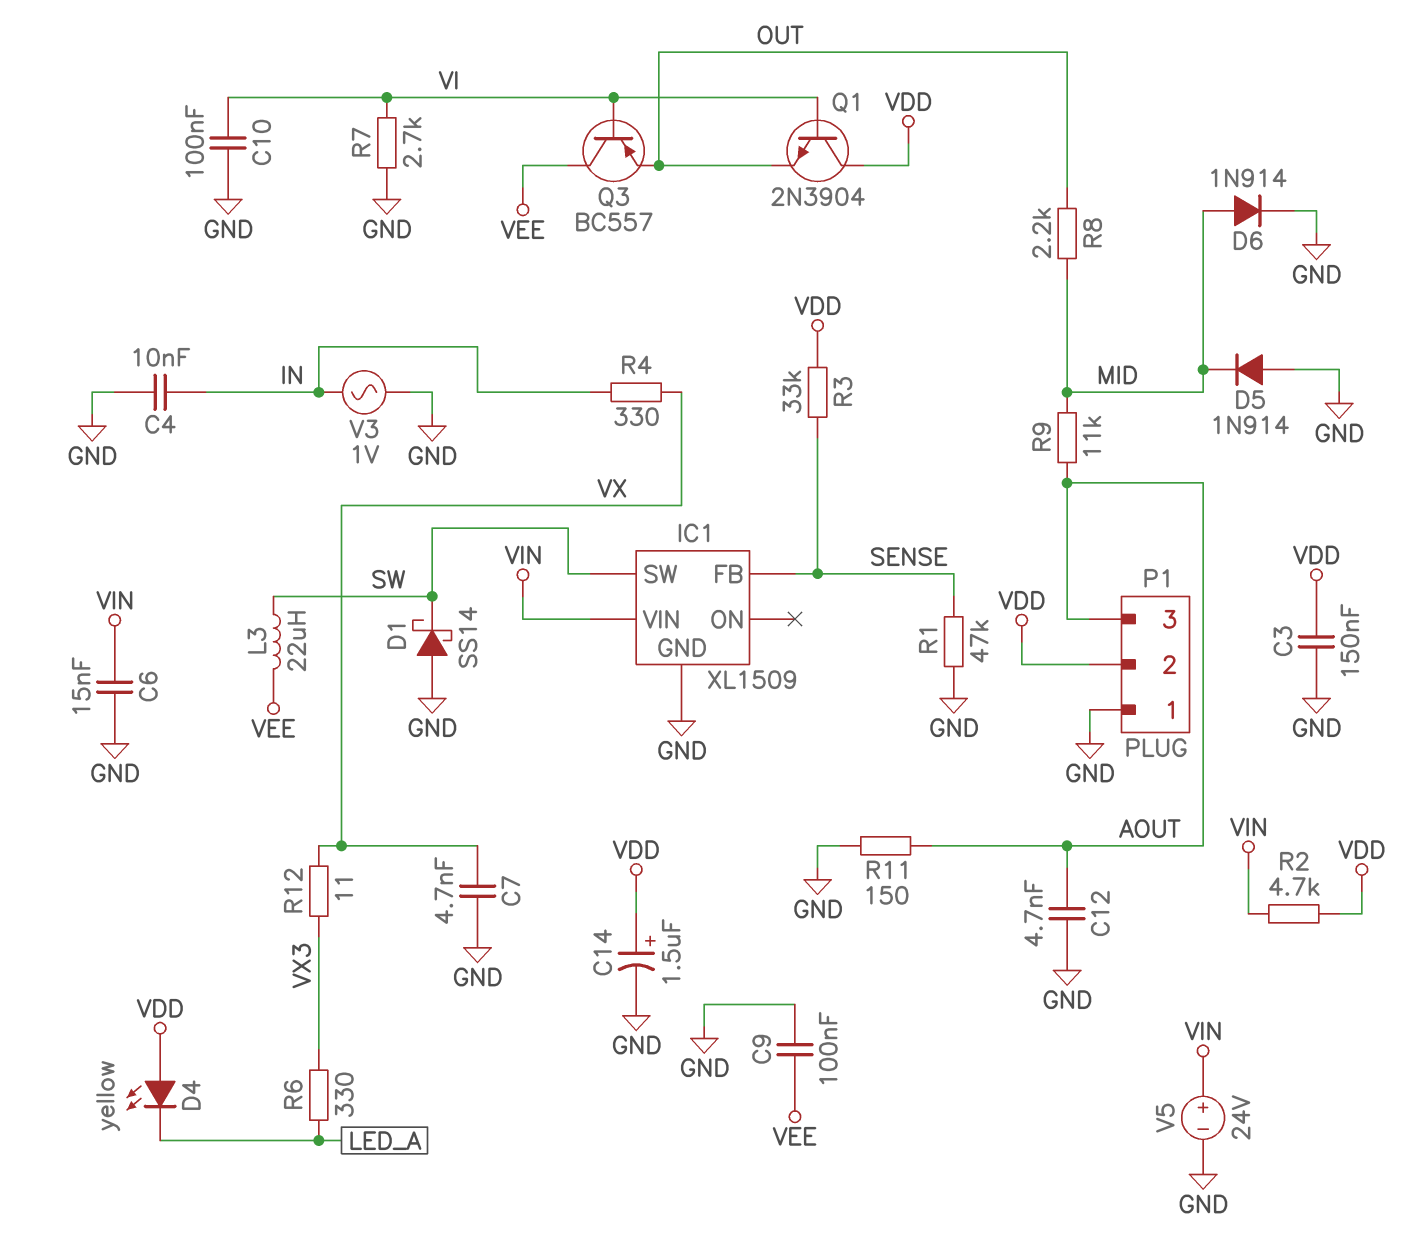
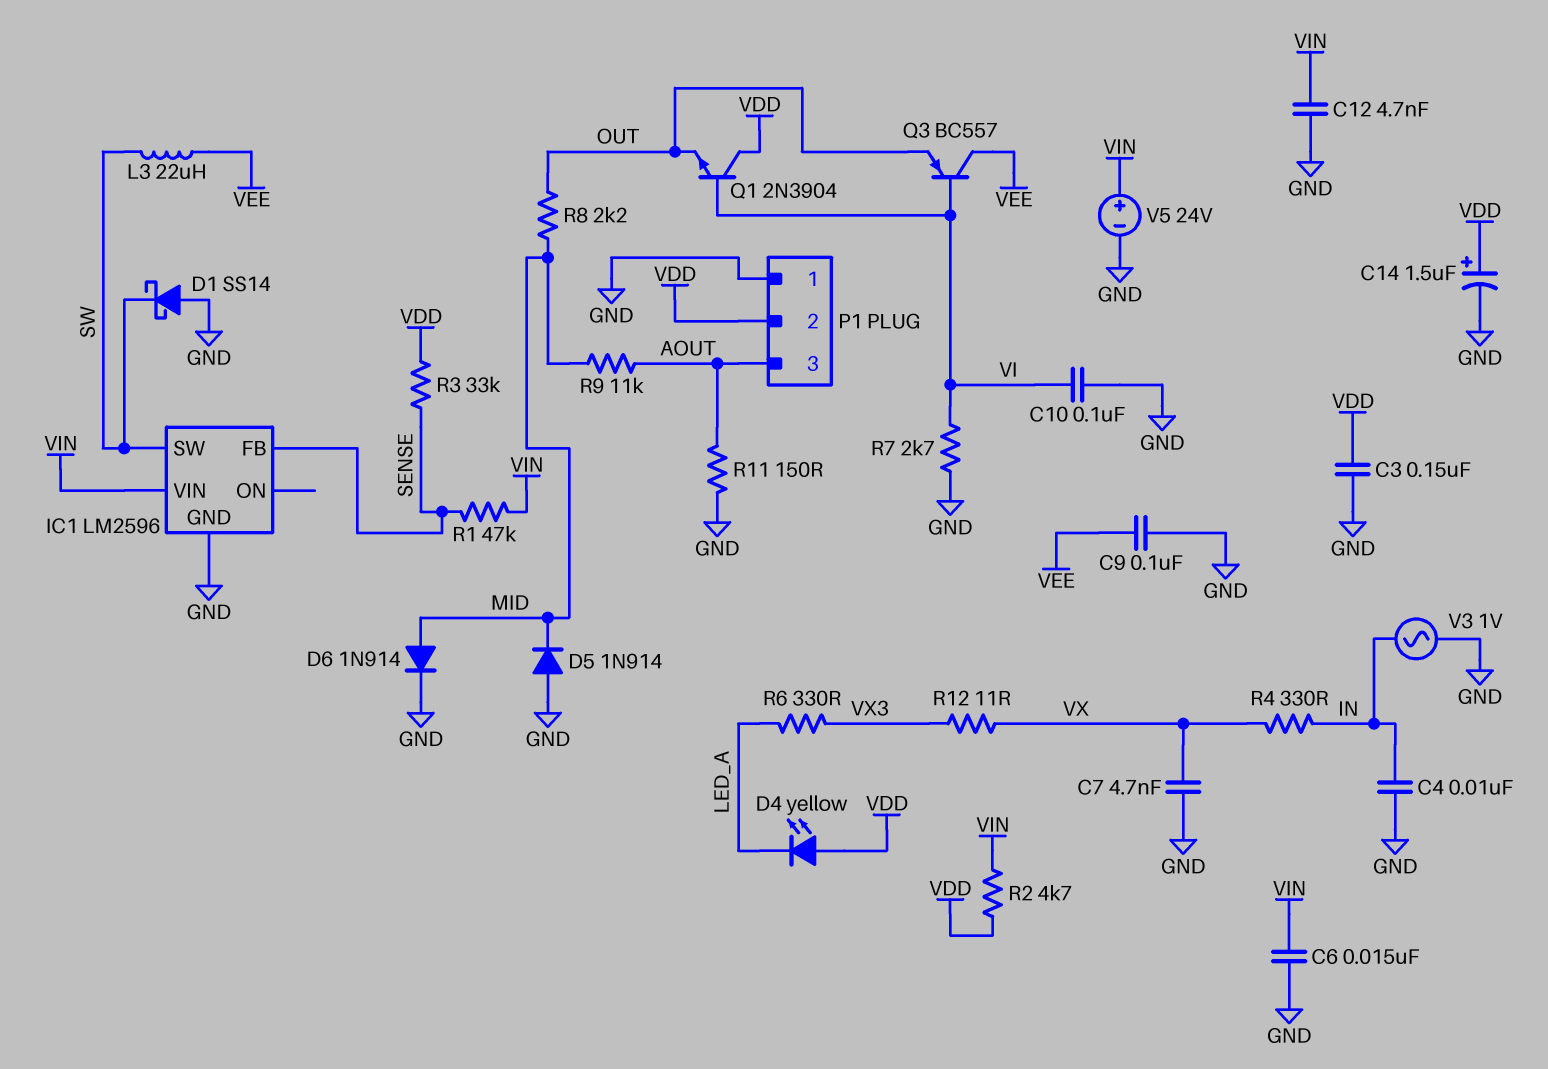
C12: 4.7nF (AOUT, GND) -> 4.7nF (GND, VIN)
IC1: XL1509 -> LM2596
R1: 47k (GND, SENSE) -> 47k (SENSE, VIN)

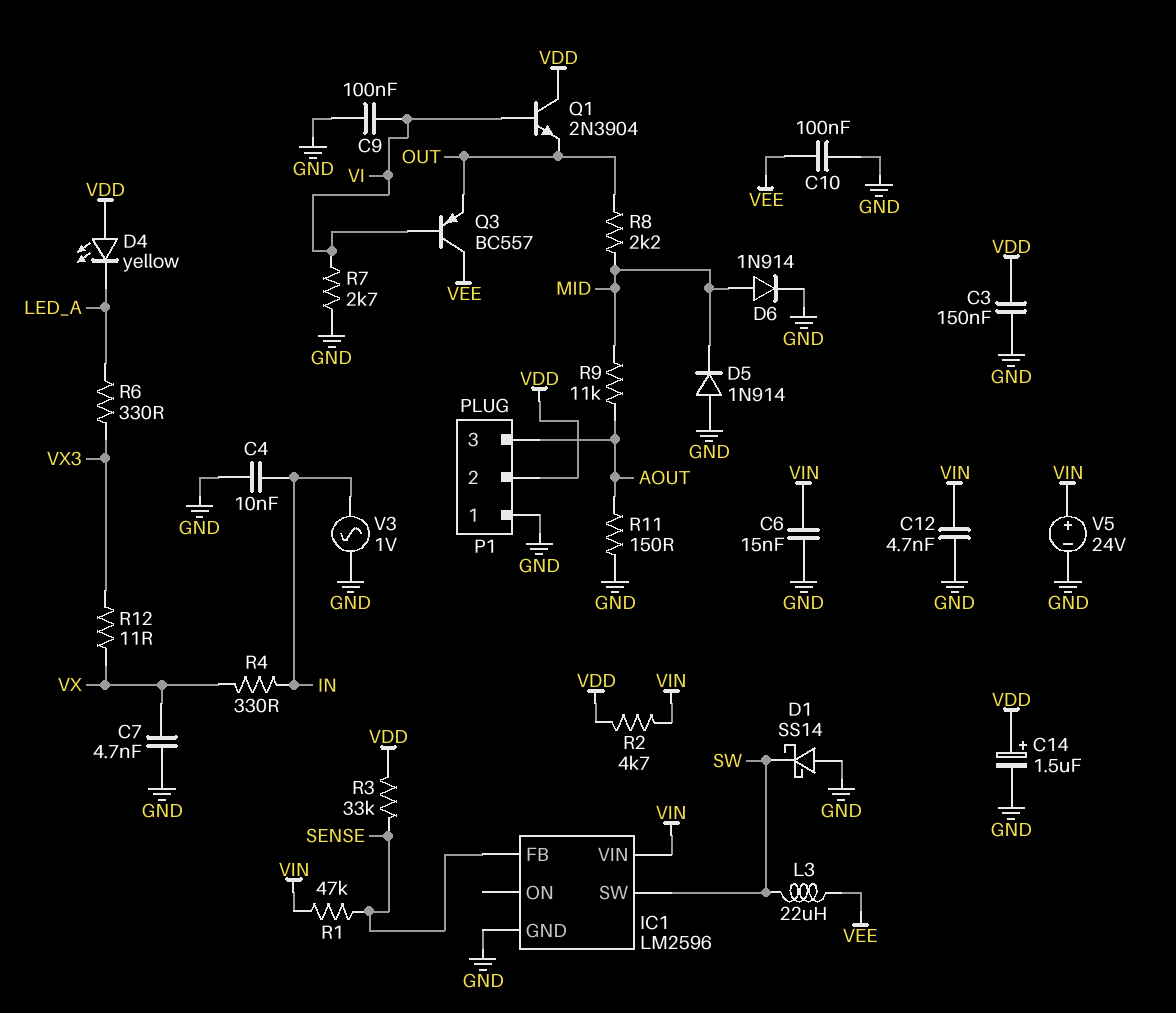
C9: 100nF (GND, VEE) -> 100nF (GND, VI)
C10: 100nF (GND, VI) -> 100nF (GND, VEE)

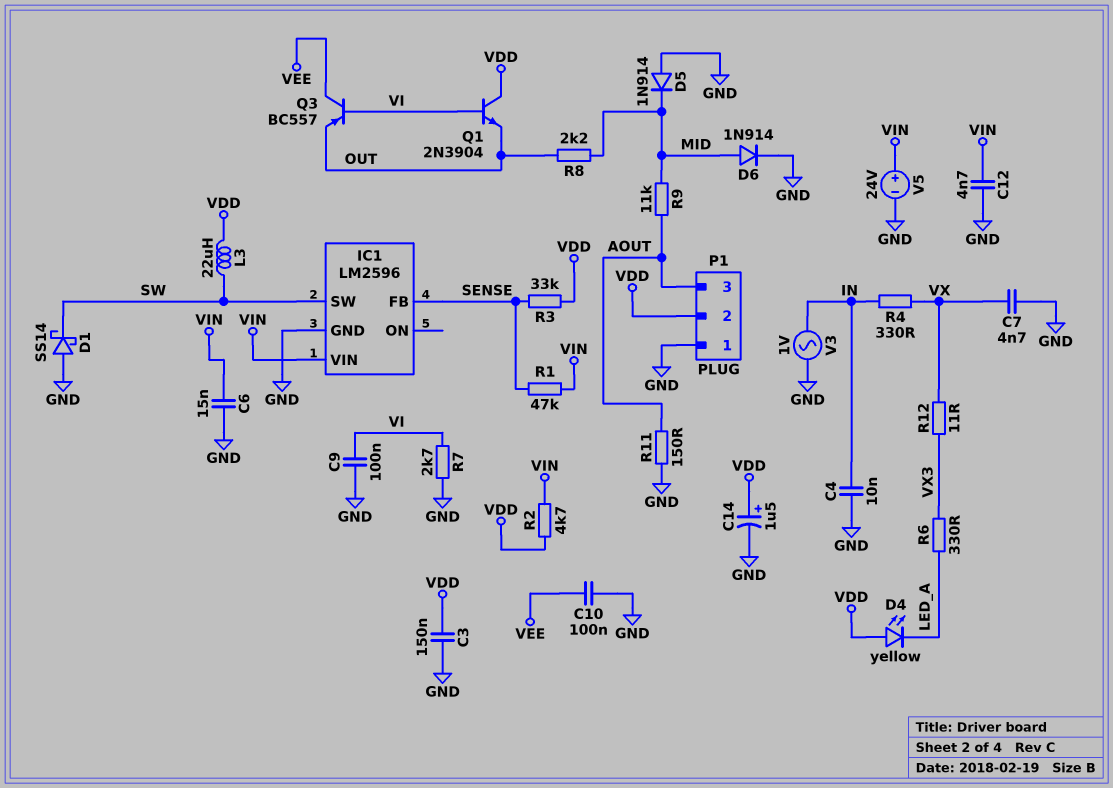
L3: 22uH (SW, VEE) -> 22uH (SW, VDD)

